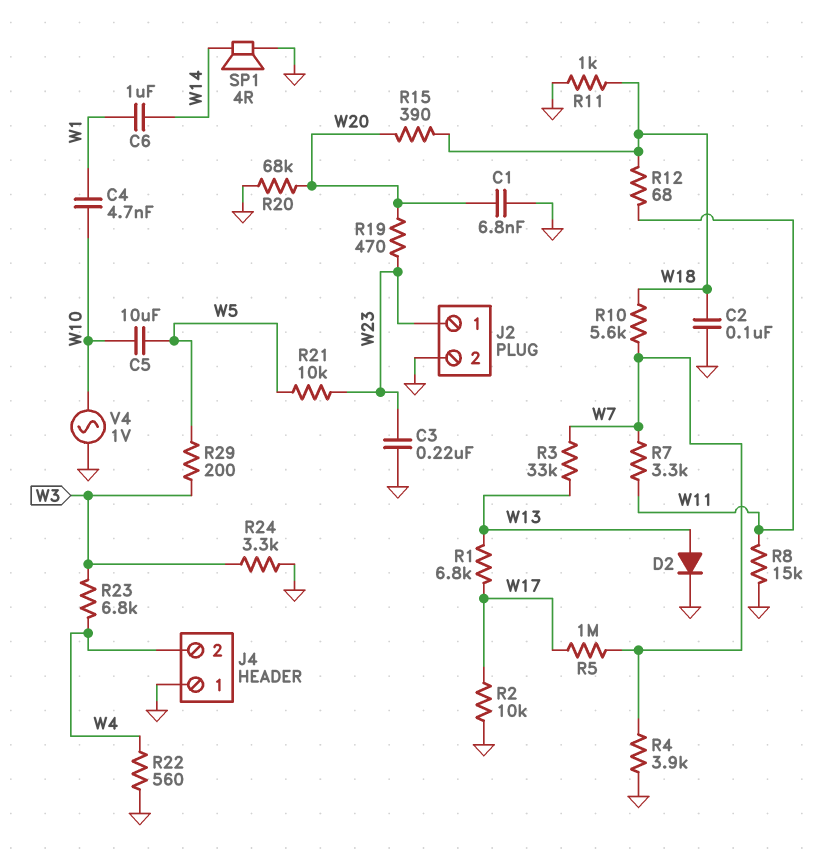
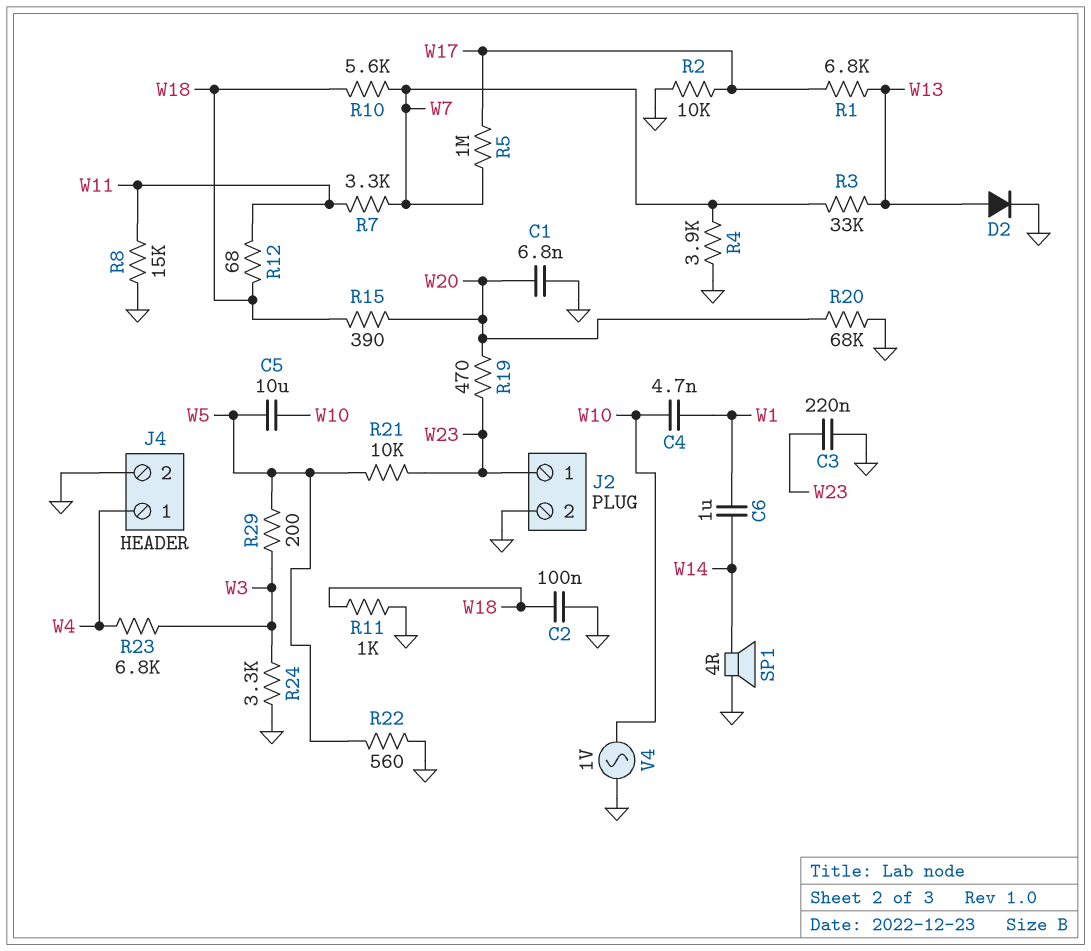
J4 pin 1: GND -> W4
J4 pin 2: W4 -> GND
R22: 560 (GND, W4) -> 560 (GND, W5)

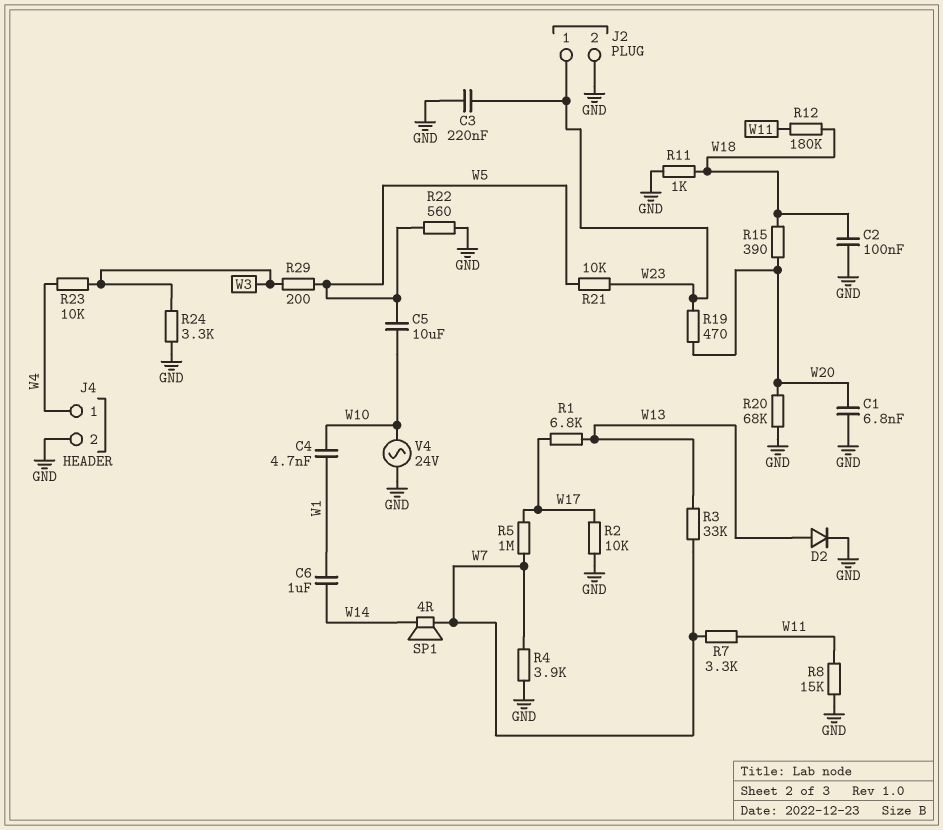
R10: 5.6k (W7, W18) -> none
R12: 68 (W11, W18) -> 180k (W11, W18)
R23: 6.8k (W3, W4) -> 10k (W3, W4)
SP1: speaker 4R (GND, W14) -> speaker 4R (W7, W14)
V4: AC 1V (GND, W10) -> AC 24V (GND, W10)

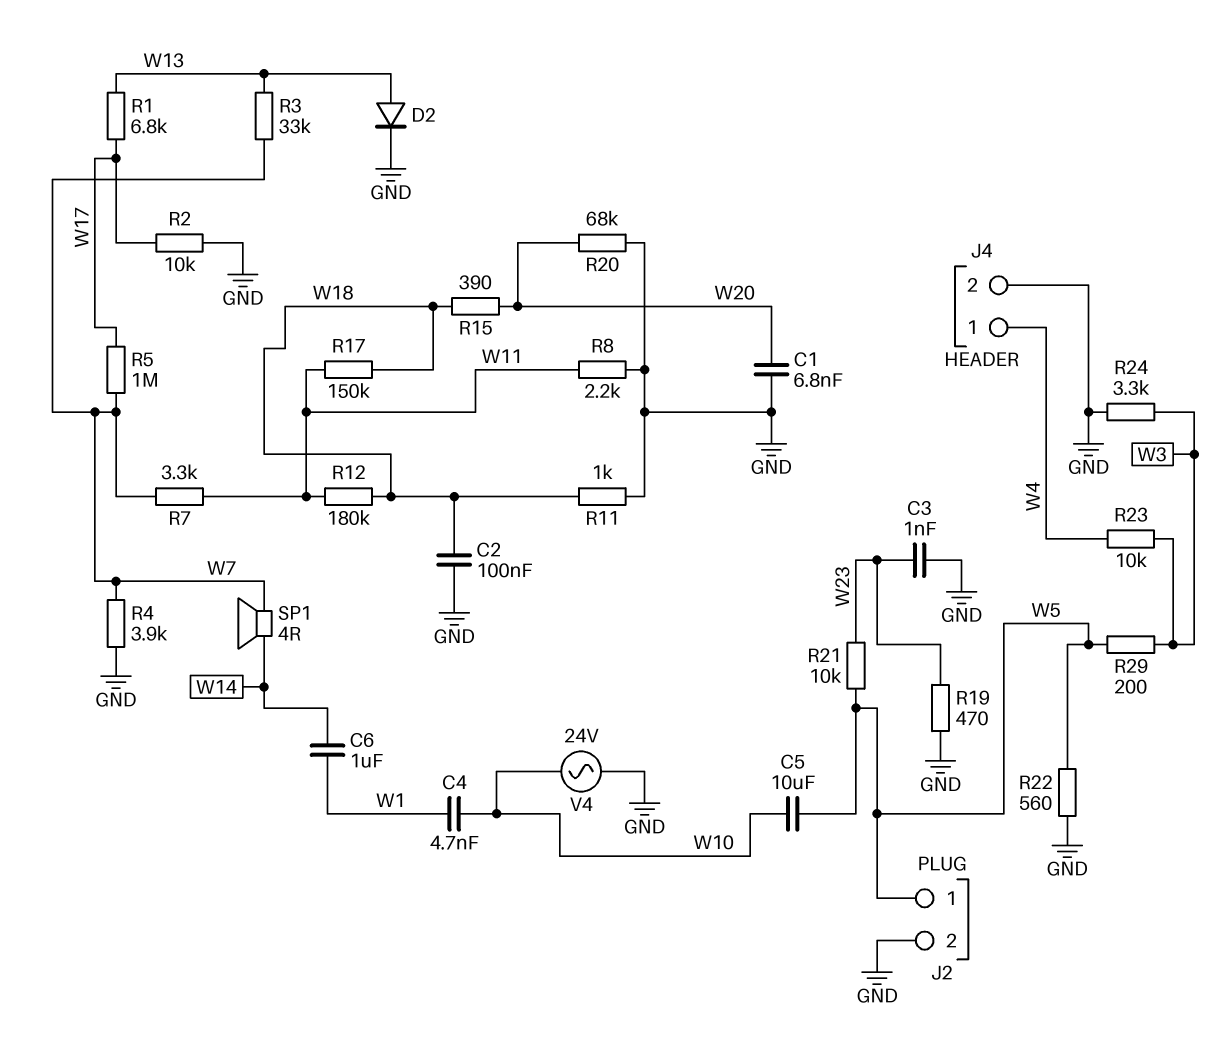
C3: 220nF (GND, W23) -> 1nF (GND, W23)
J2 pin 1: W23 -> W5
R8: 15k (GND, W11) -> 2.2k (GND, W11)
R17: none -> 150k (W11, W18)
R19: 470 (W20, W23) -> 470 (GND, W23)

